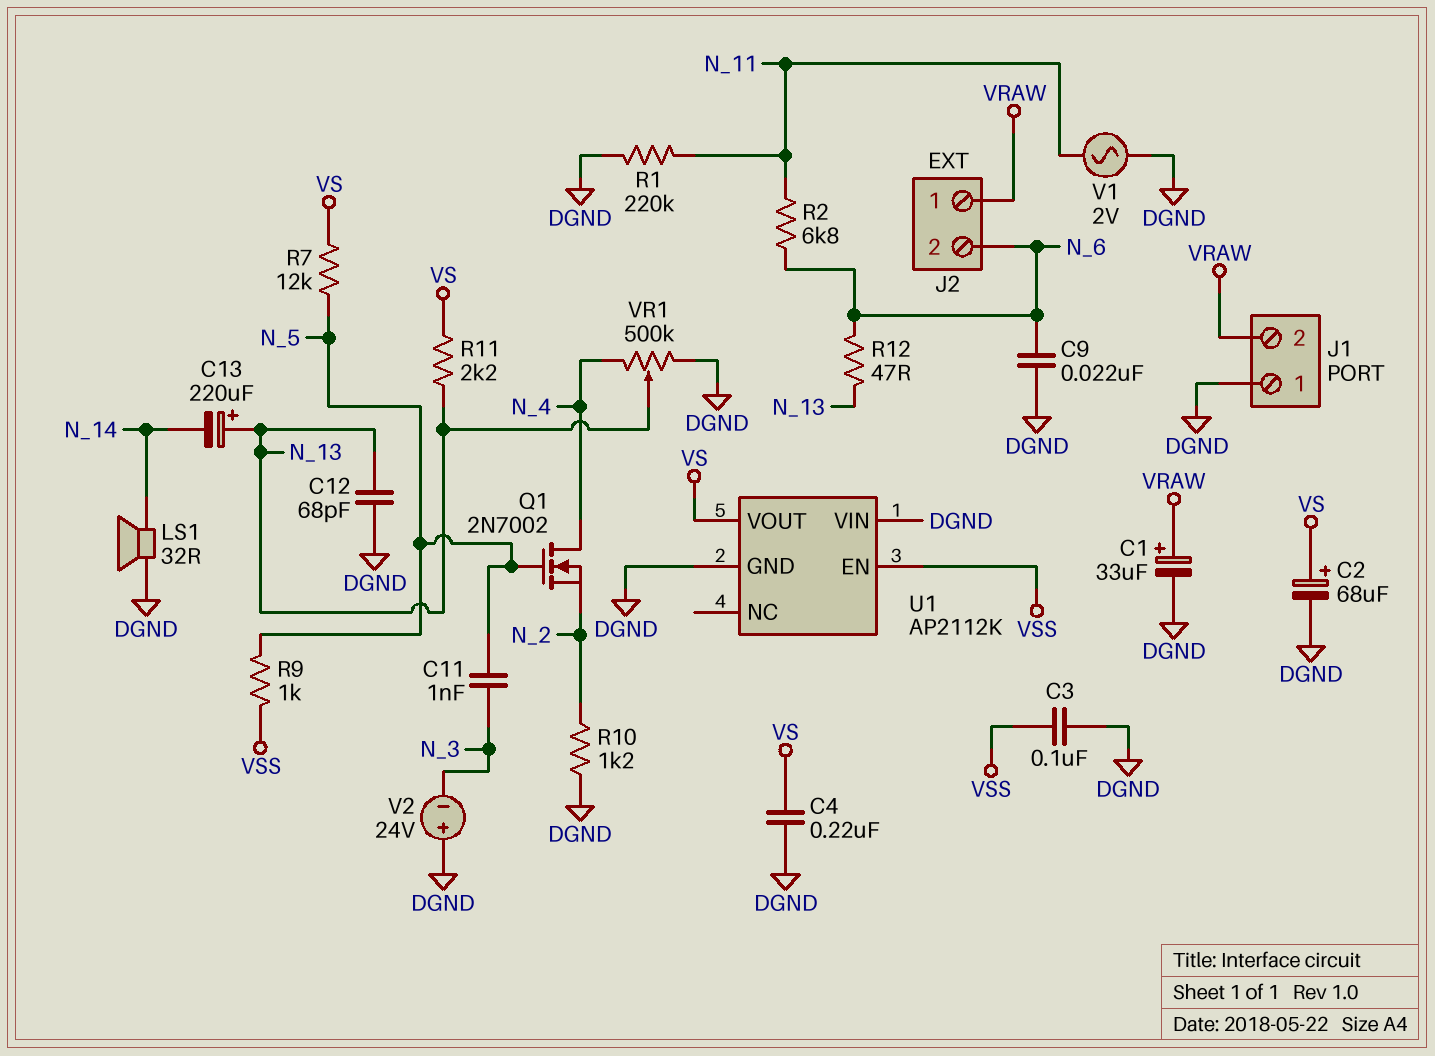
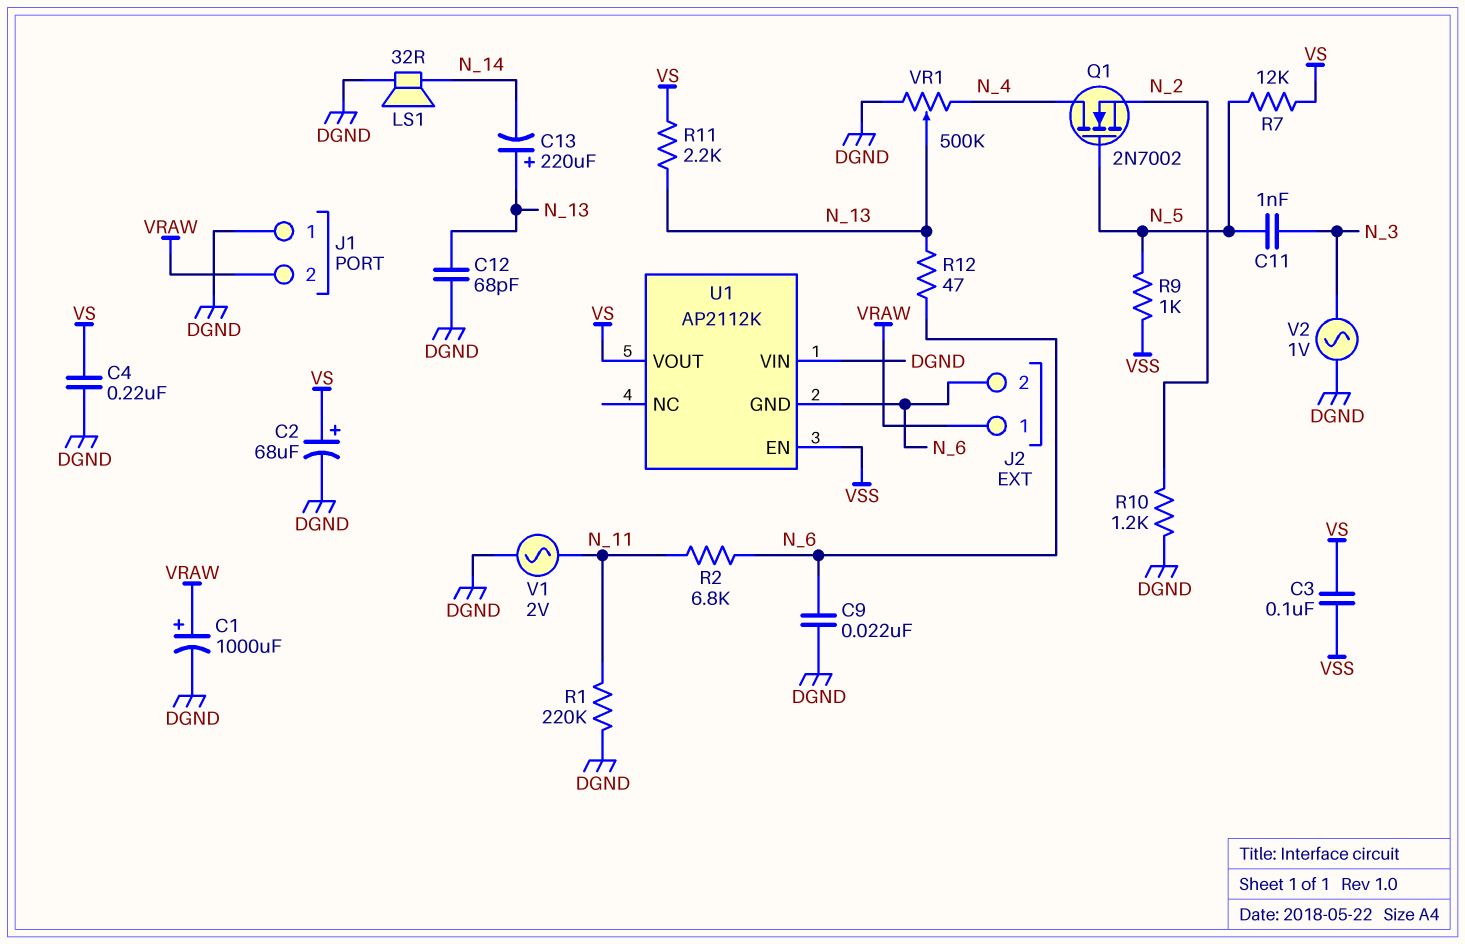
C1: 33uF (plus VRAW, minus DGND) -> 1000uF (plus VRAW, minus DGND)
C3: 100nF (DGND, VSS) -> 100nF (VS, VSS)
U1 pin GND: DGND -> N_6
V2: 24V (plus DGND, minus N_3) -> AC 1V (DGND, N_3)

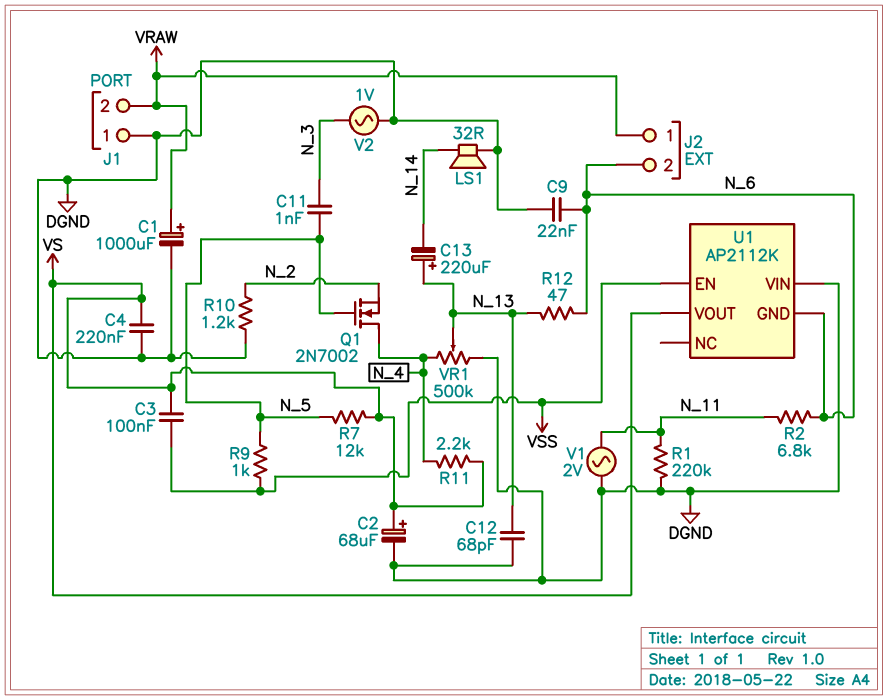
R11: 2.2k (N_13, VS) -> 2.2k (N_4, VS)

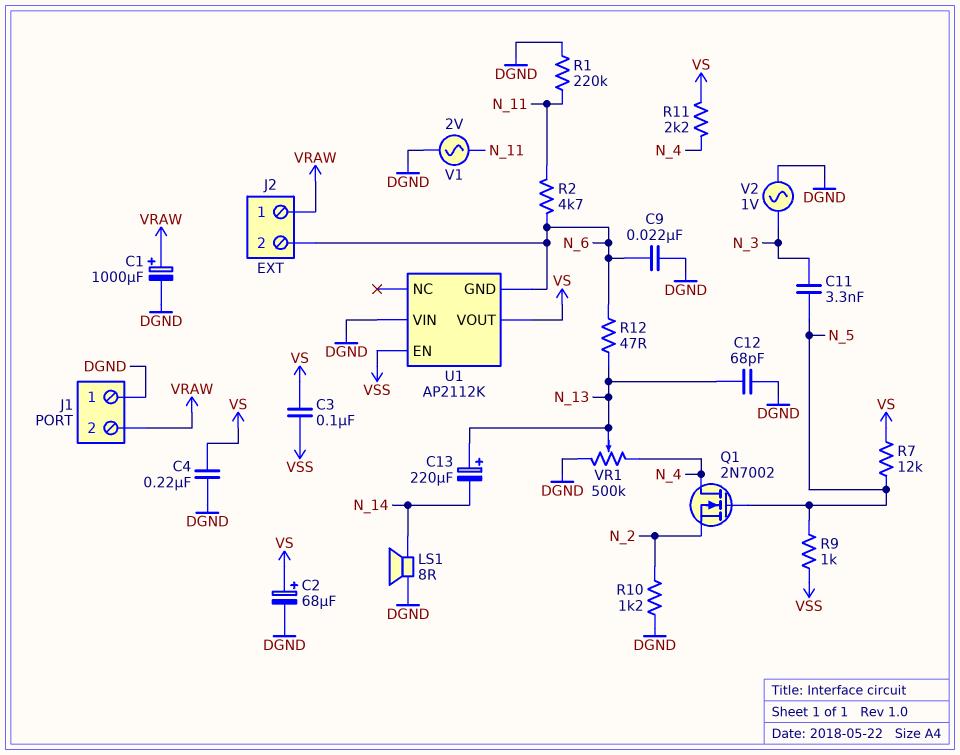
C11: 1nF (N_3, N_5) -> 3.3nF (N_3, N_5)
LS1: speaker 32R (DGND, N_14) -> speaker 8R (DGND, N_14)
R2: 6.8k (N_6, N_11) -> 4.7k (N_6, N_11)

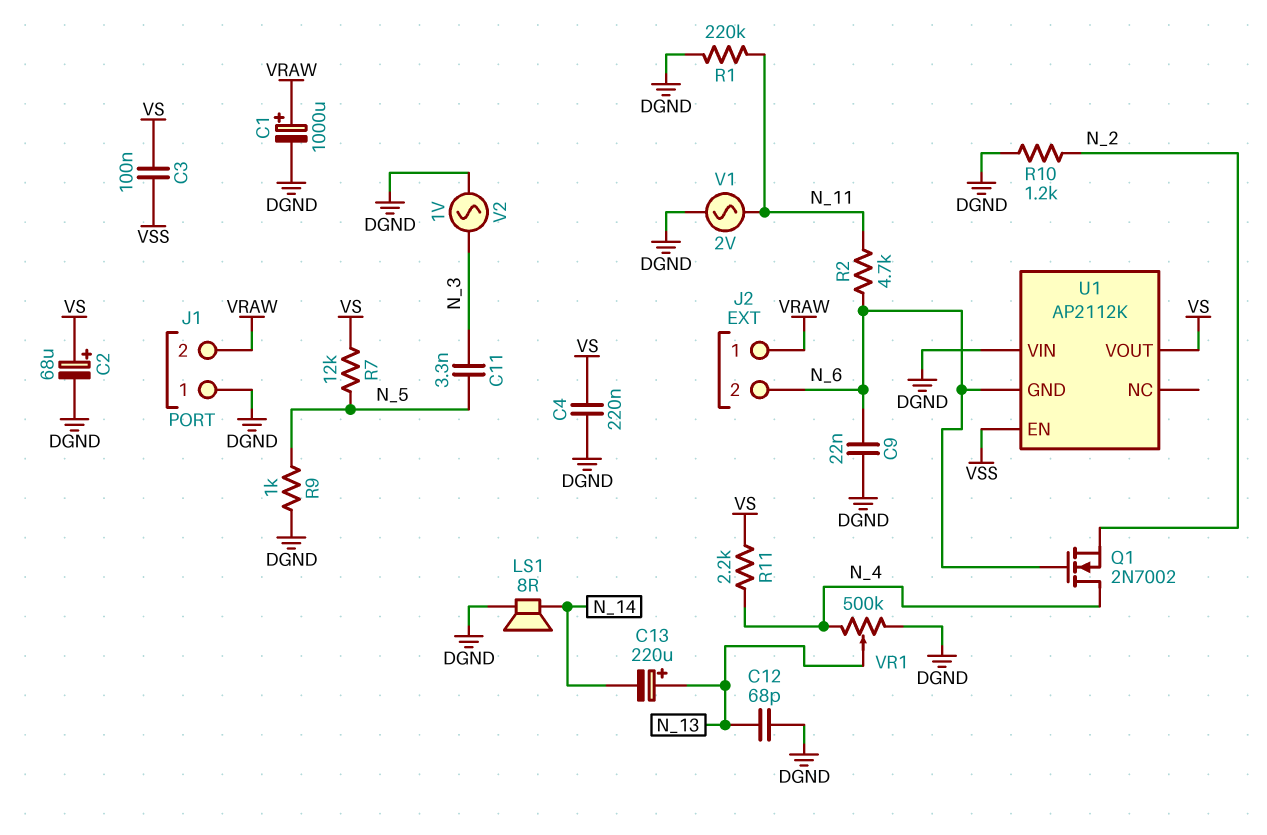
Q1: NMOS 2N7002 (G N_5, D N_4, S N_2) -> NMOS 2N7002 (G N_6, D N_4, S N_2)
R9: 1k (N_5, VSS) -> 1k (DGND, N_5)
R12: 47 (N_6, N_13) -> none

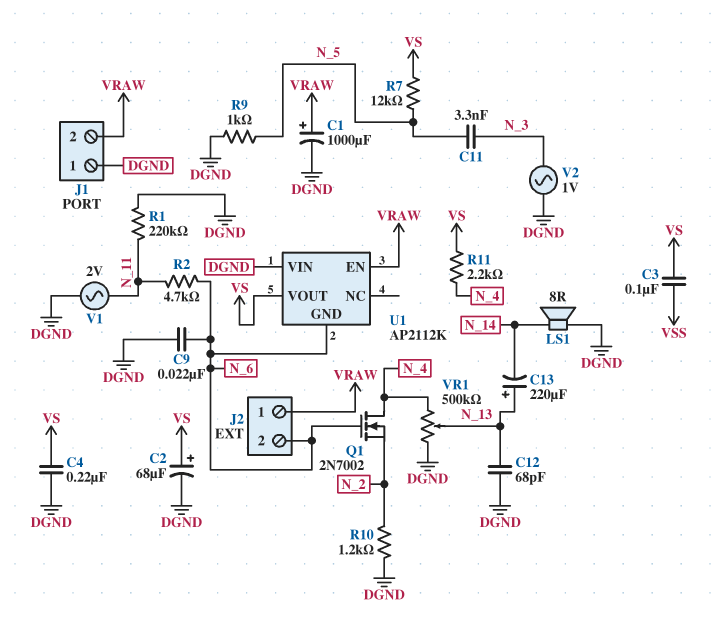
U1 pin EN: VSS -> VRAW

